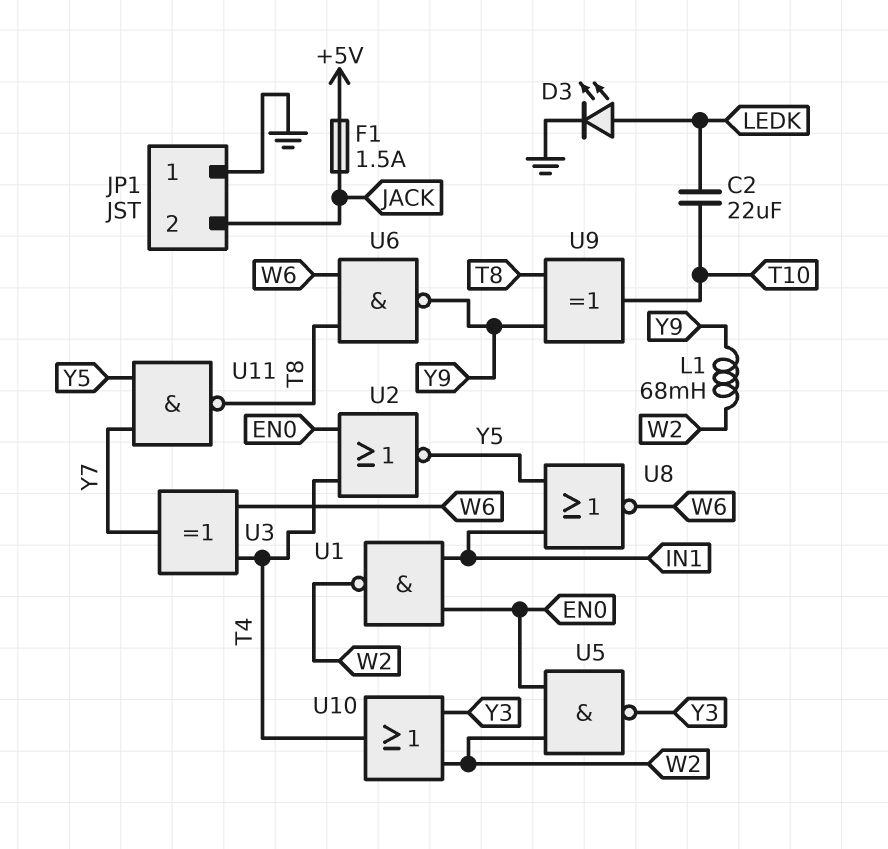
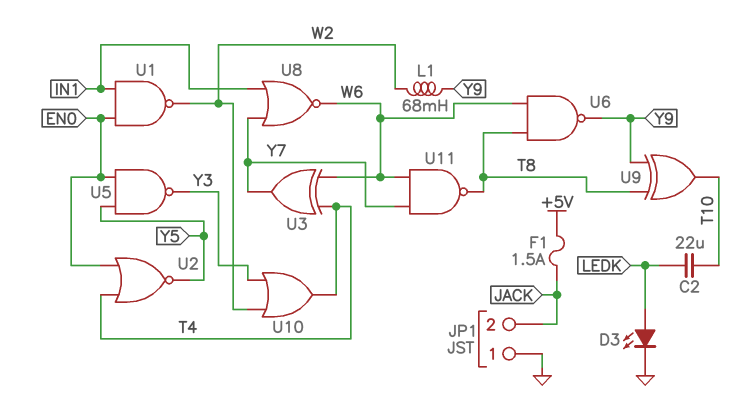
U5: NAND (in EN0, in W2, out Y3) -> NAND (in EN0, in Y5, out Y3)
U8: NOR (in IN1, in Y5, out W6) -> NOR (in IN1, in Y7, out W6)
U11: NAND (in Y5, in Y7, out T8) -> NAND (in W6, in Y7, out T8)

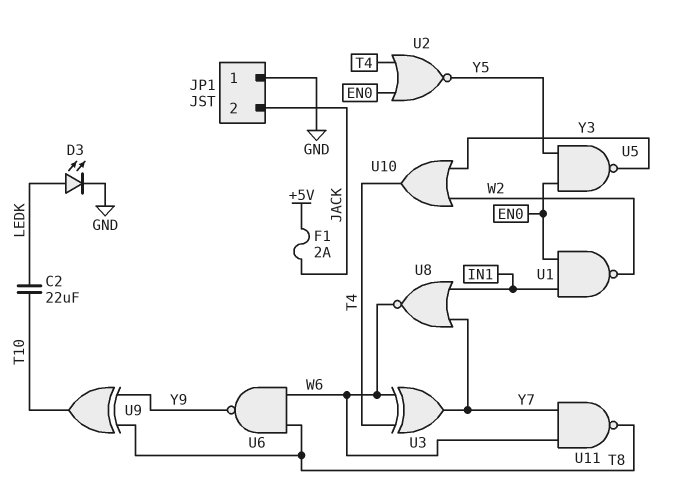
F1: 1.5A (+5V, JACK) -> 2A (+5V, JACK)
L1: 68mH (W2, Y9) -> none

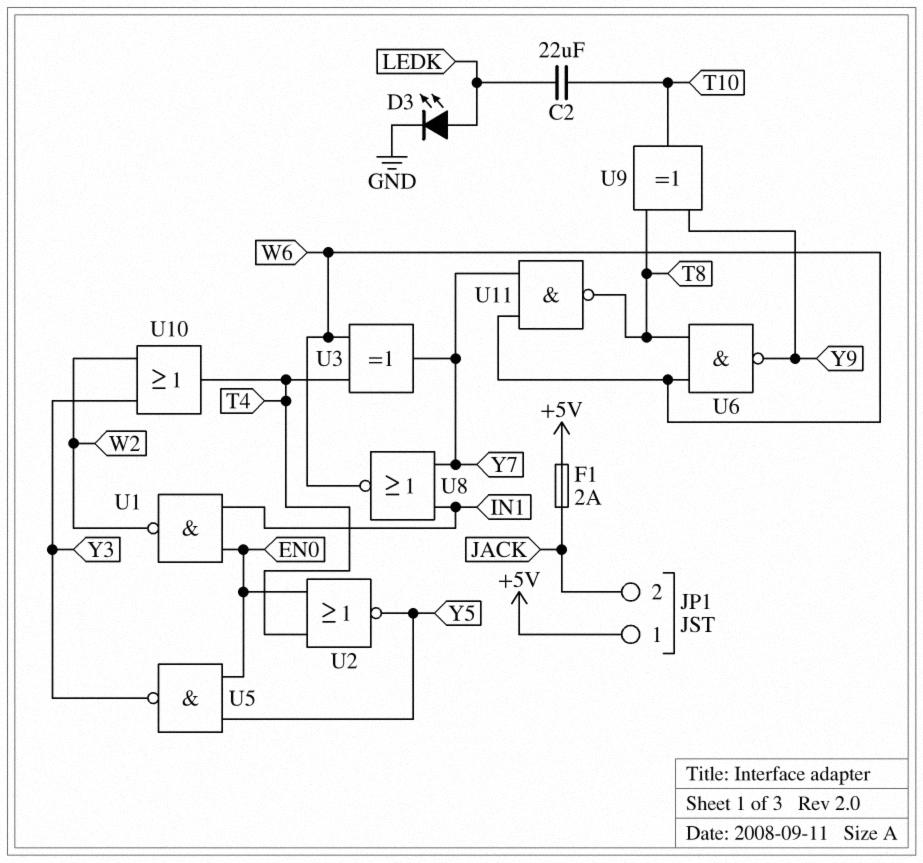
JP1 pin 1: GND -> +5V

